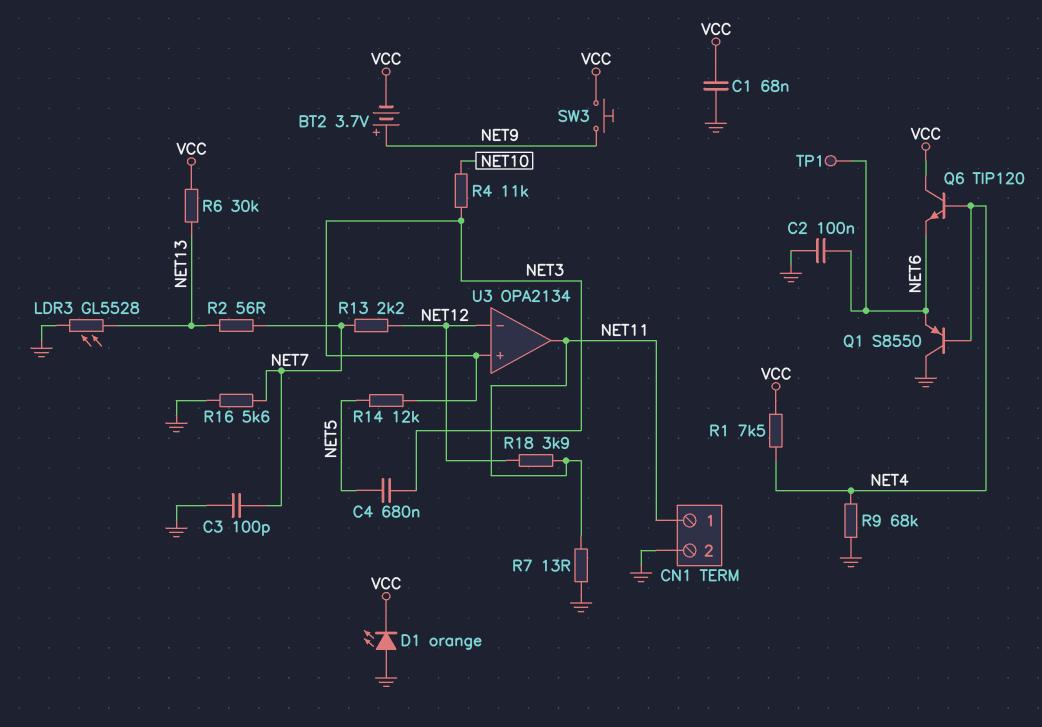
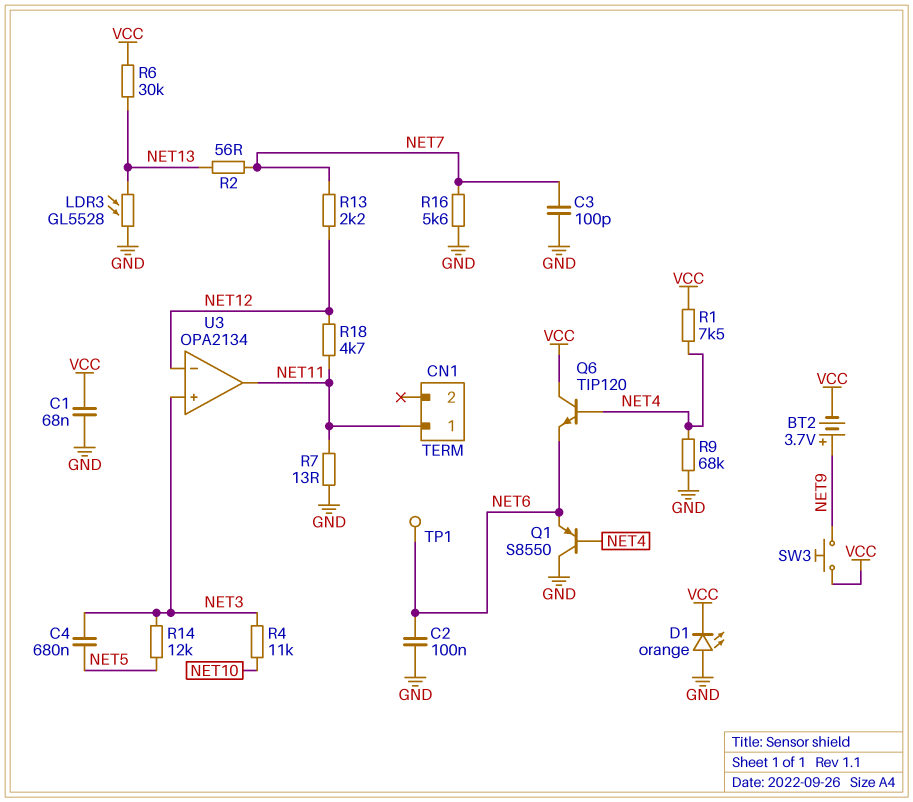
CN1 pin 2: GND -> none
R18: 3.9k (NET11, NET12) -> 4.7k (NET11, NET12)

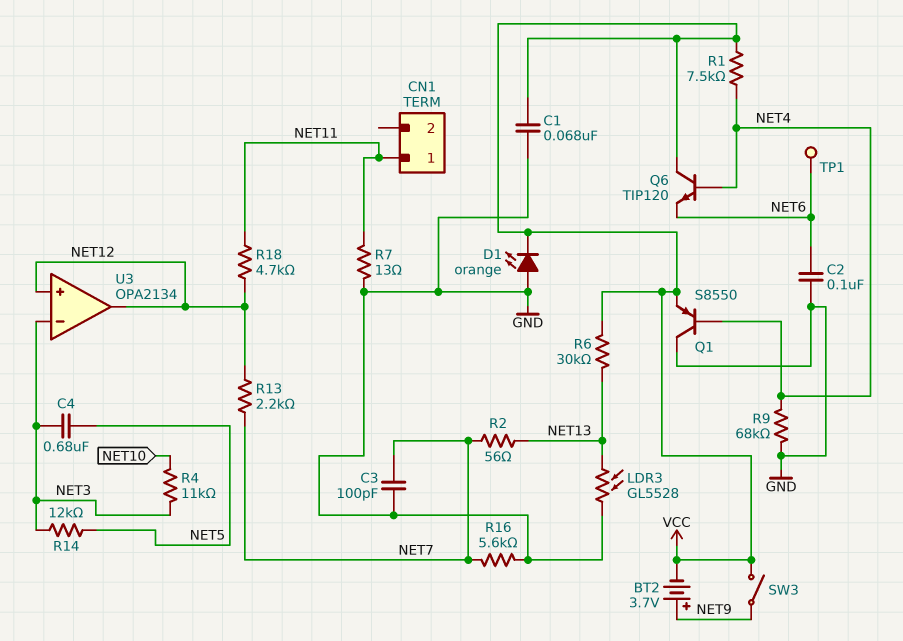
Q1: PNP S8550 (B NET4, C GND, E NET6) -> PNP S8550 (B NET4, C GND, E VCC)
SW3: button (NET9, VCC) -> switch (NET9, VCC)
U3 pin in+: NET3 -> NET12
U3 pin in-: NET12 -> NET3
U3 pin out: NET11 -> NET12

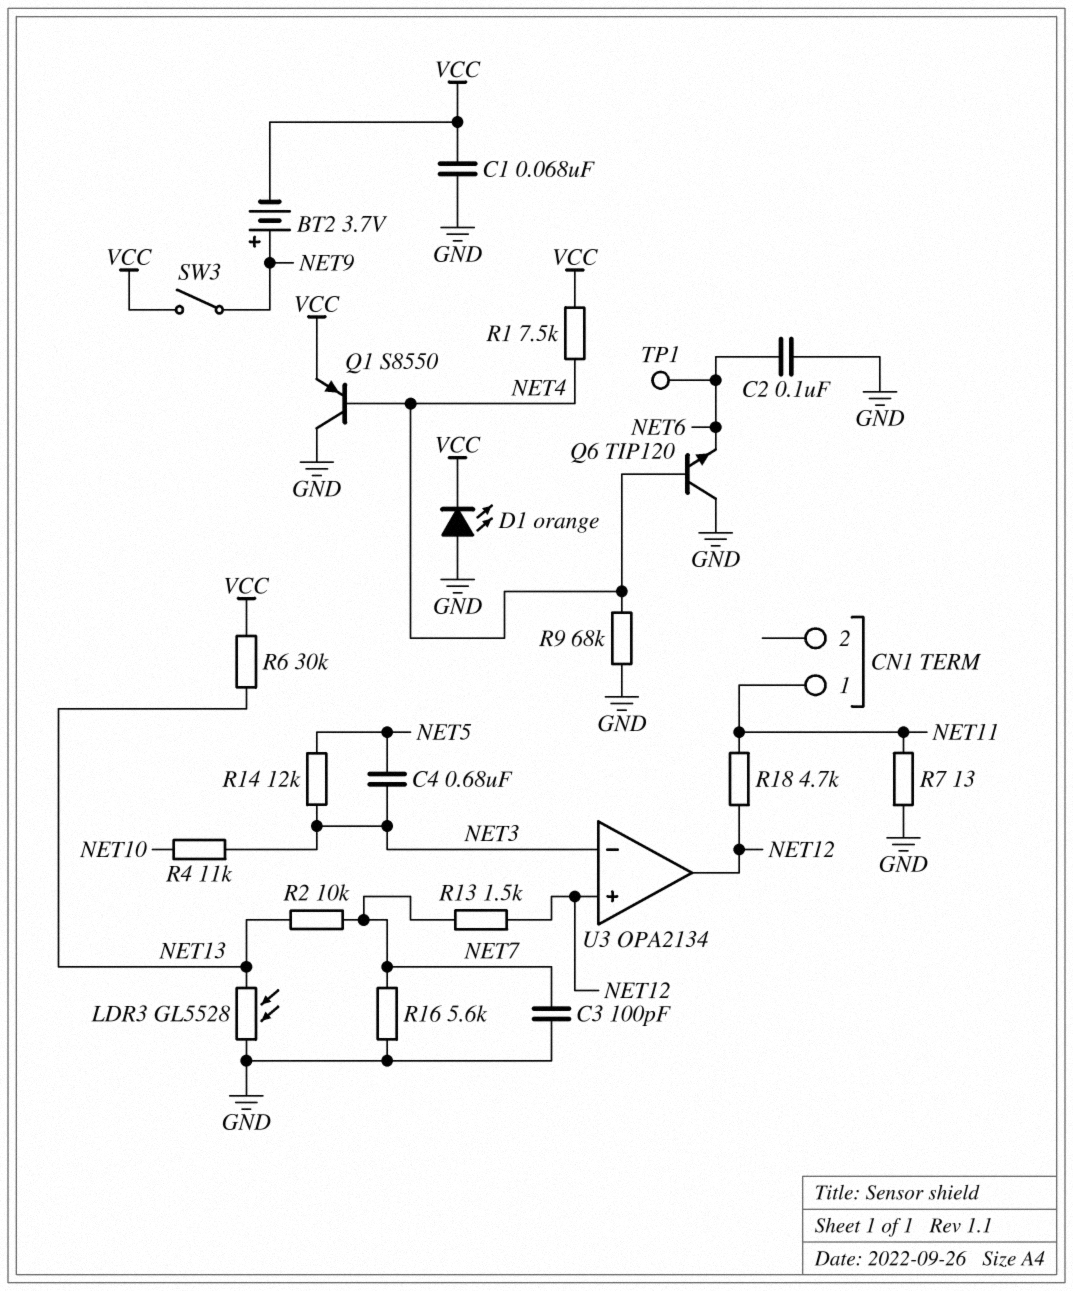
Q6: NPN TIP120 (B NET4, C VCC, E NET6) -> NPN TIP120 (B NET4, C GND, E NET6)
R2: 56 (NET7, NET13) -> 10k (NET7, NET13)
R13: 2.2k (NET7, NET12) -> 1.5k (NET7, NET12)

